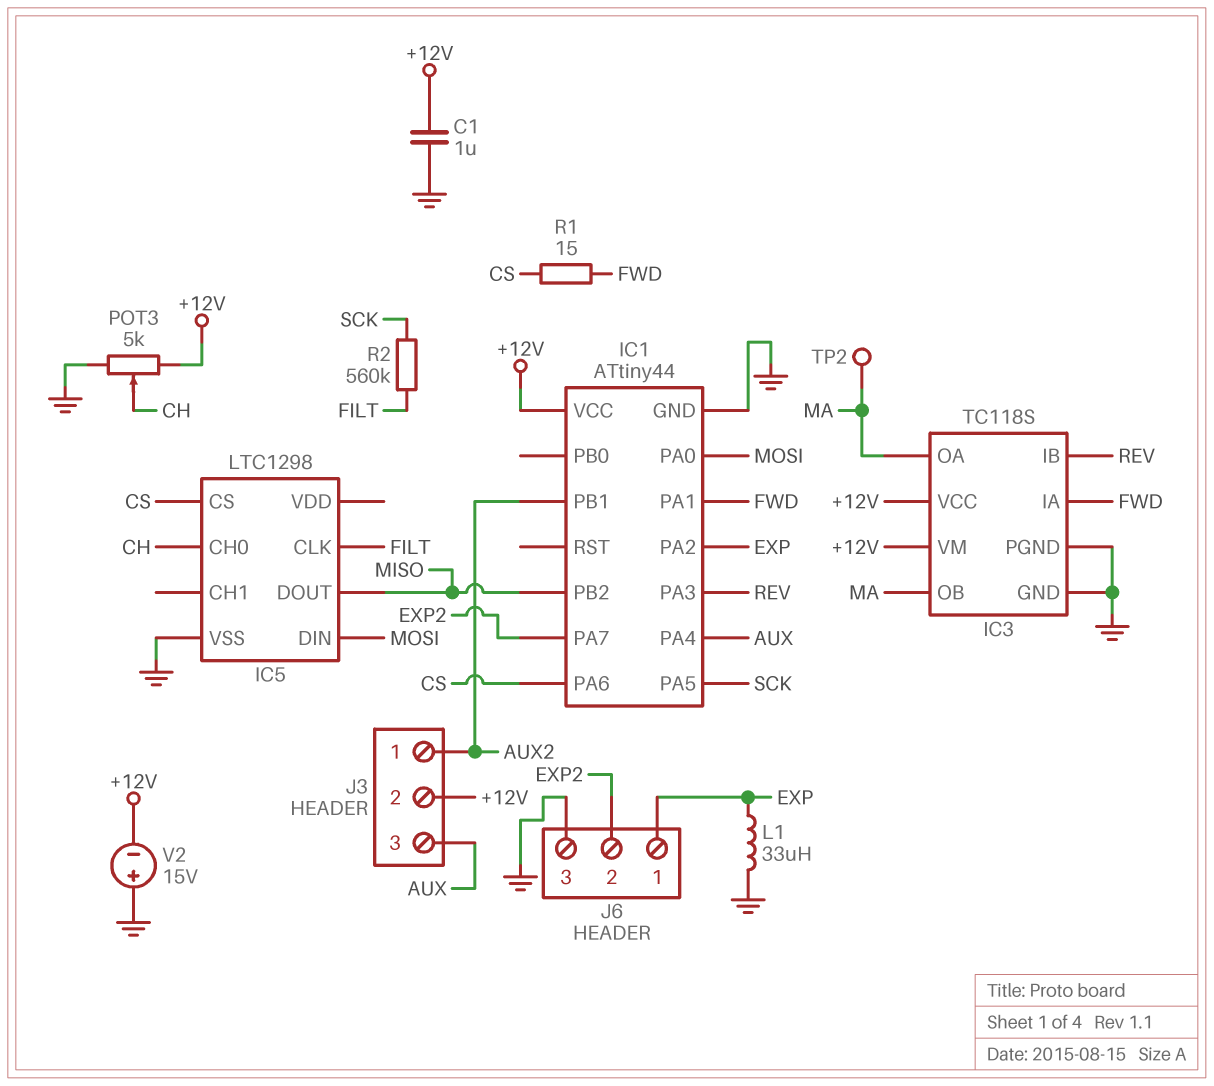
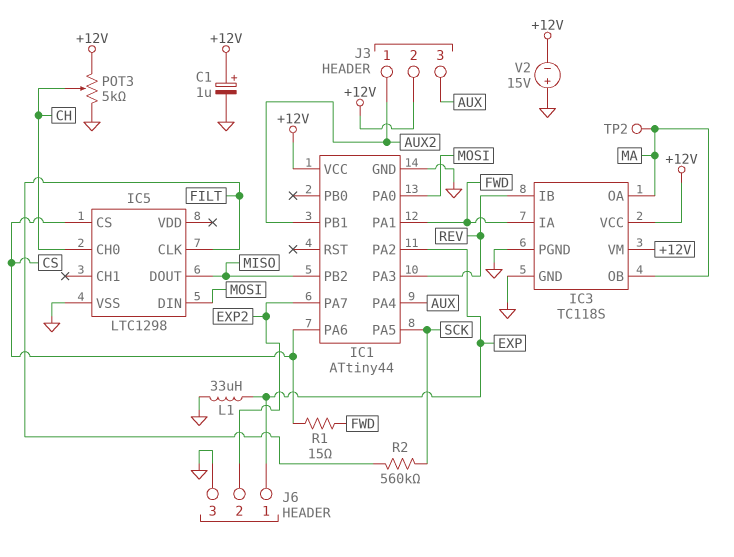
C1: 1uF (+12V, GND) -> 1uF (plus +12V, minus GND)

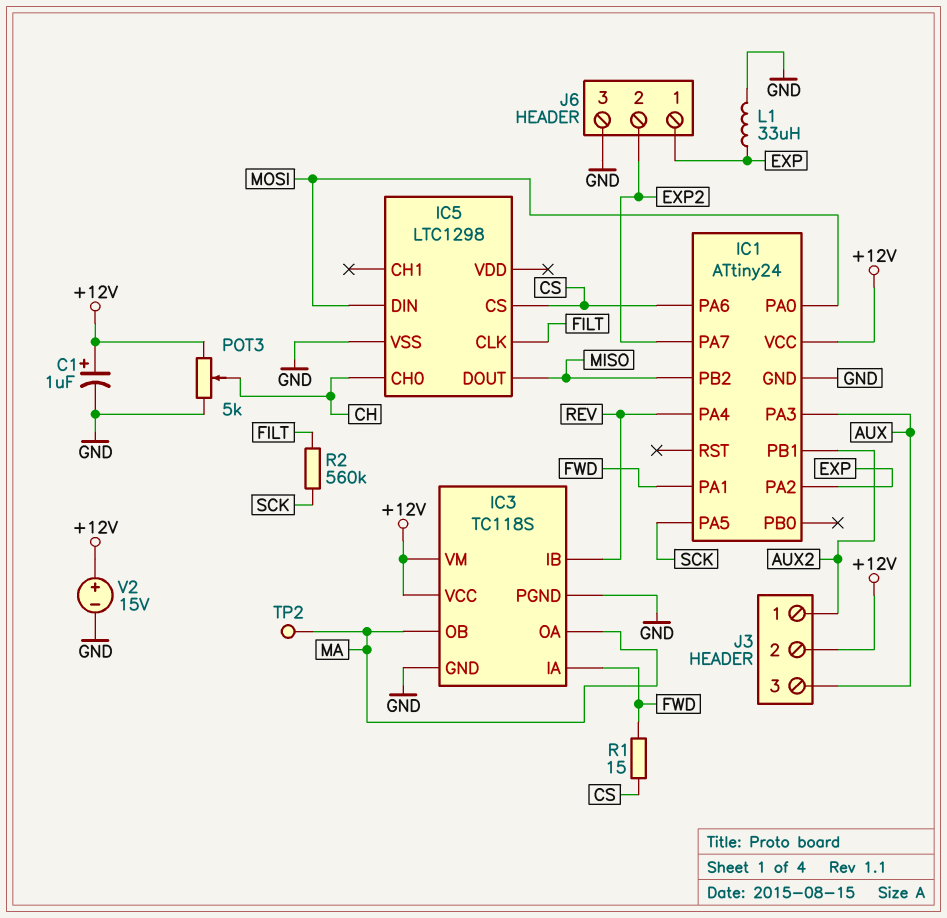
IC1: ATtiny44 -> ATtiny24
IC1 pin PA3: REV -> AUX
IC1 pin PA4: AUX -> REV
V2: 15V (plus GND, minus +12V) -> 15V (plus +12V, minus GND)

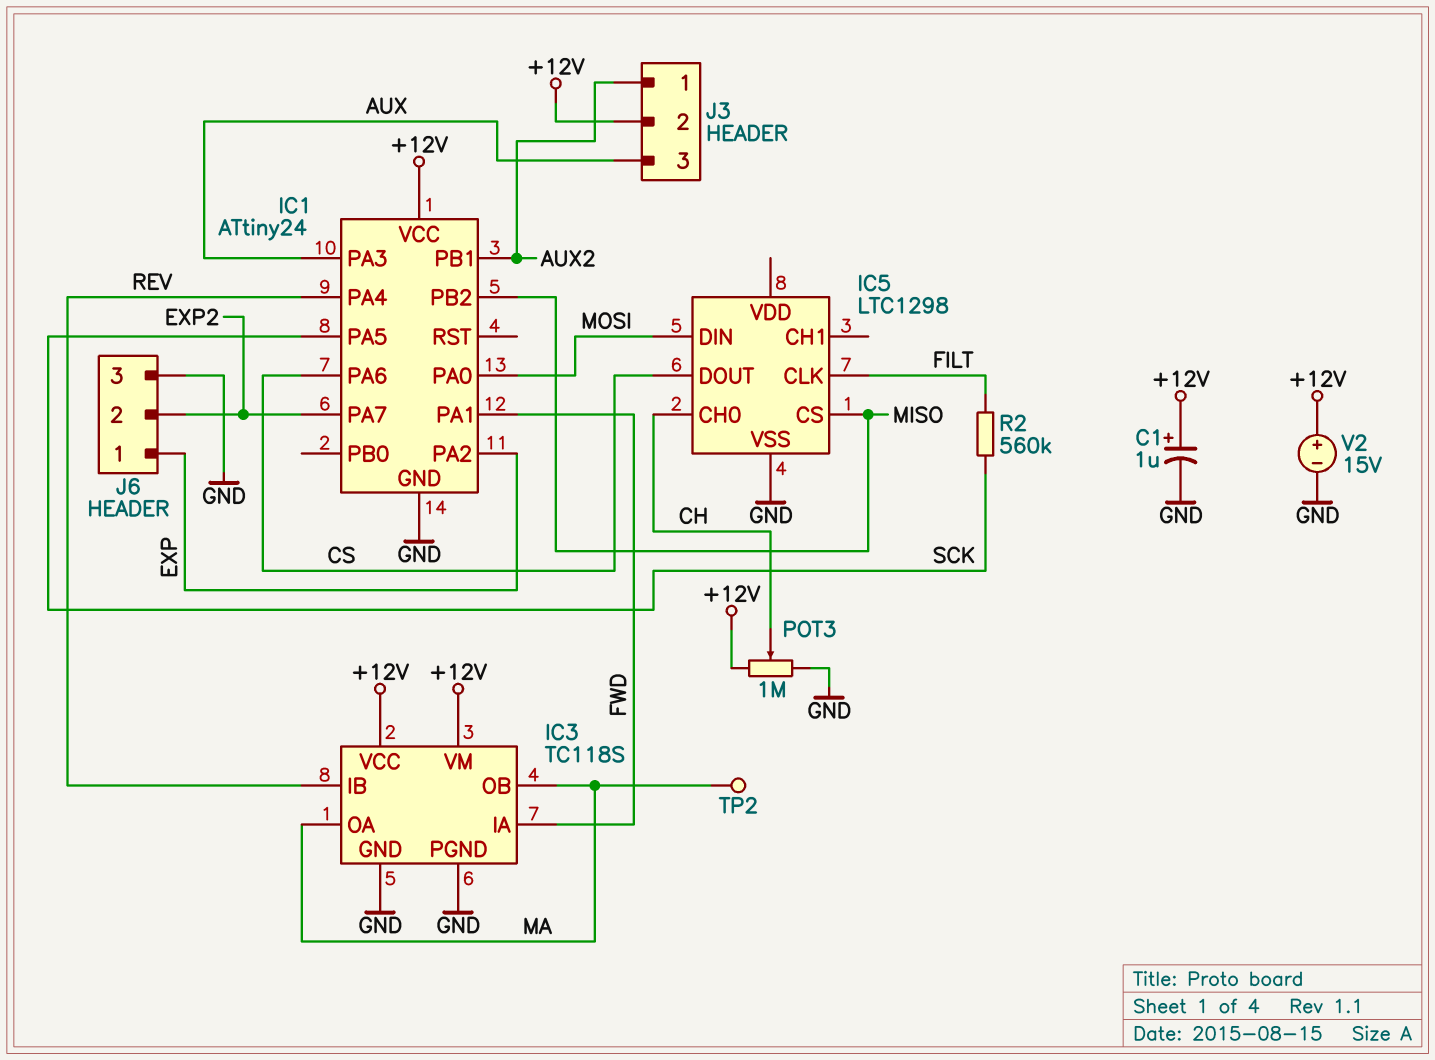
IC5 pin CS: CS -> MISO
IC5 pin DOUT: MISO -> CS
L1: 33uH (EXP, GND) -> none
POT3: 5k (+12V, GND, wiper CH) -> 1M (+12V, GND, wiper CH)
R1: 15 (CS, FWD) -> none

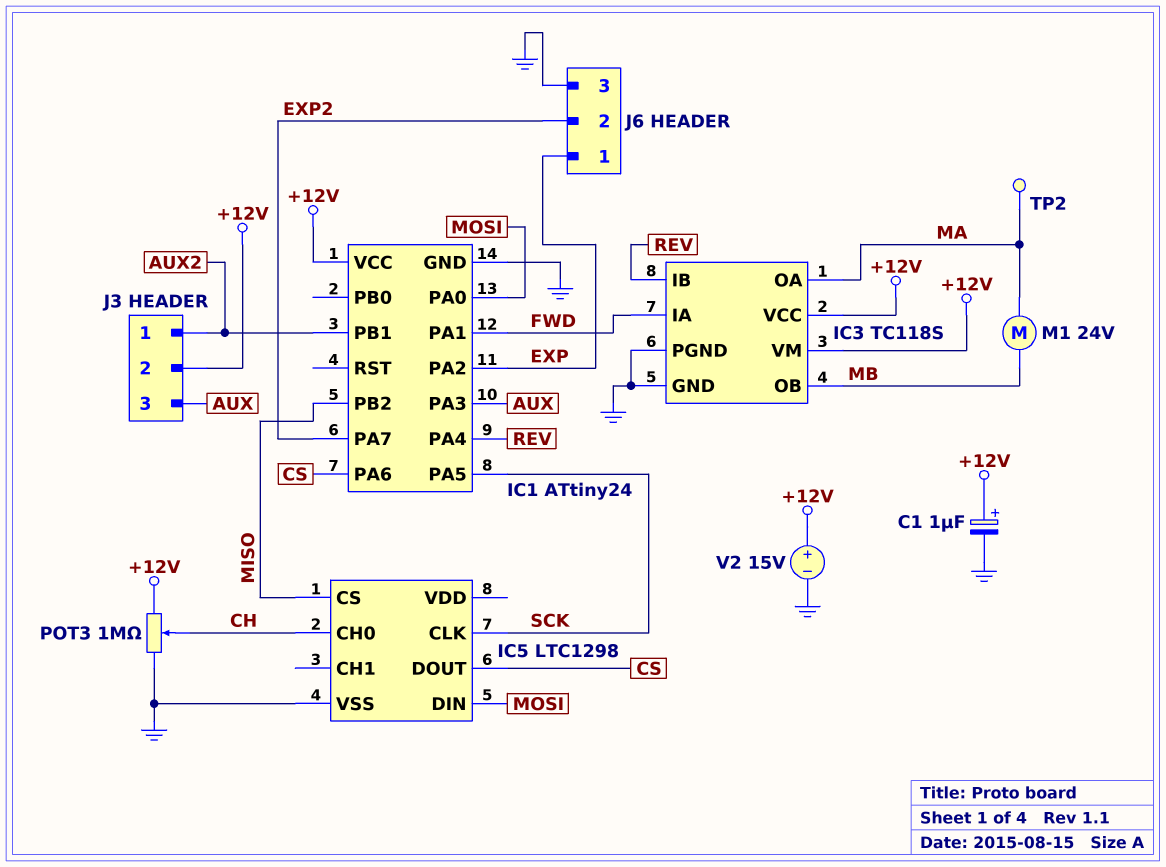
IC3 pin OB: MA -> MB
IC5 pin CLK: FILT -> SCK
M1: none -> motor 24V (MA, MB)
R2: 560k (FILT, SCK) -> none

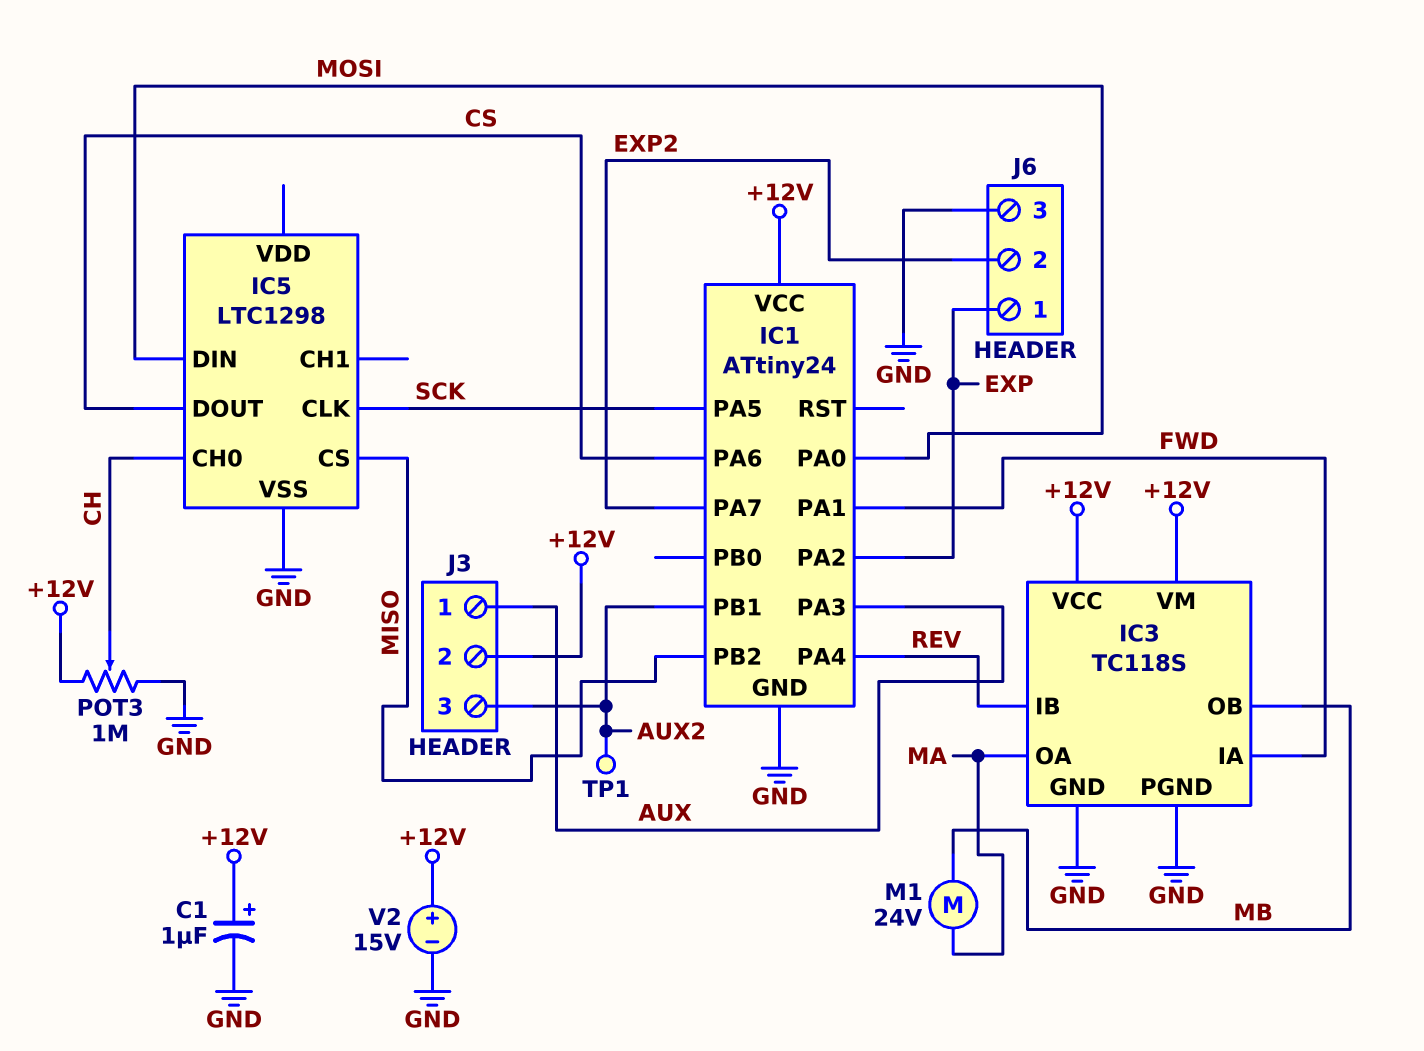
J3 pin 1: AUX2 -> AUX
J3 pin 3: AUX -> AUX2
TP1: none -> test point (AUX2)
TP2: test point (MA) -> none

